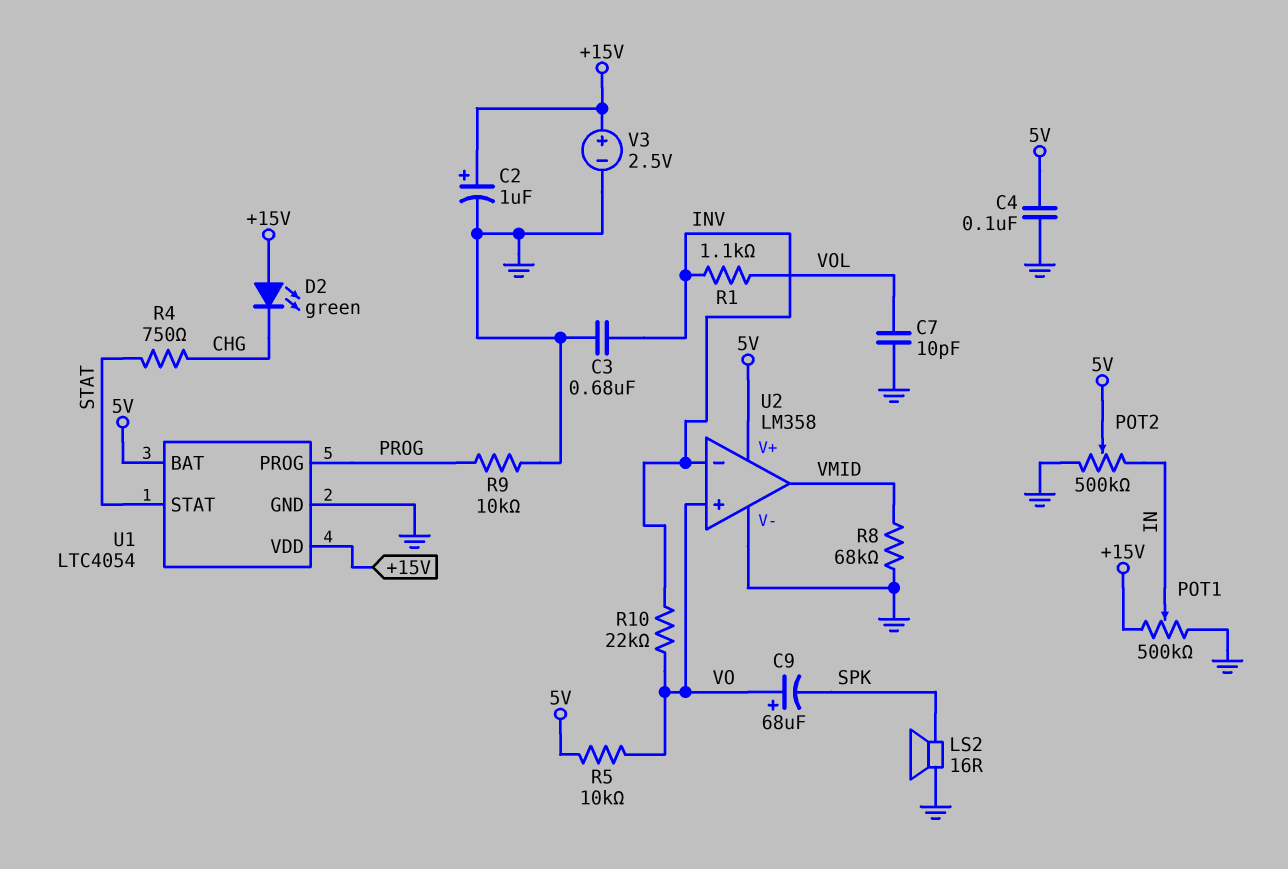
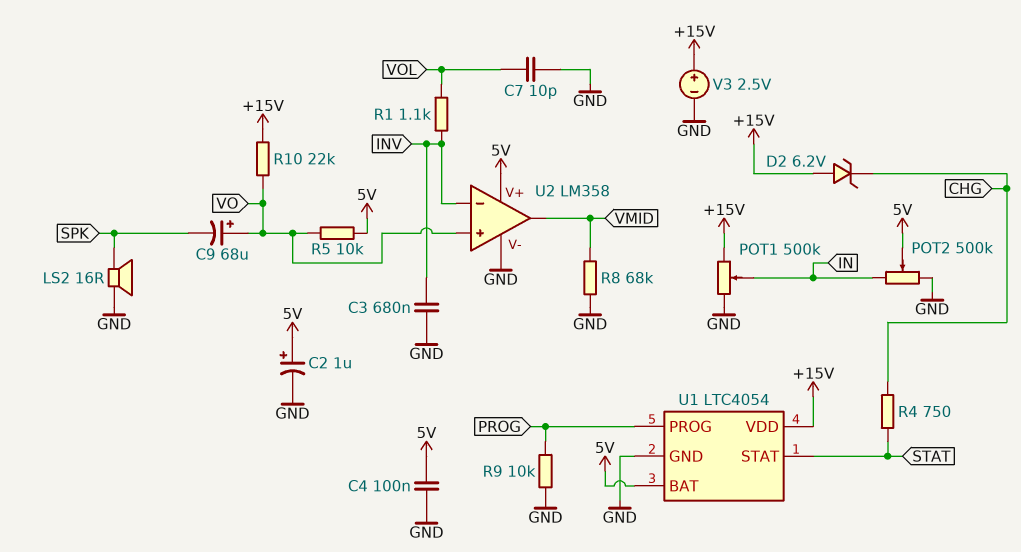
C2: 1uF (plus +15V, minus GND) -> 1uF (plus 5V, minus GND)
D2: LED green (A +15V, K CHG) -> zener 6.2V (A +15V, K CHG)
R10: 22k (INV, VO) -> 22k (+15V, VO)

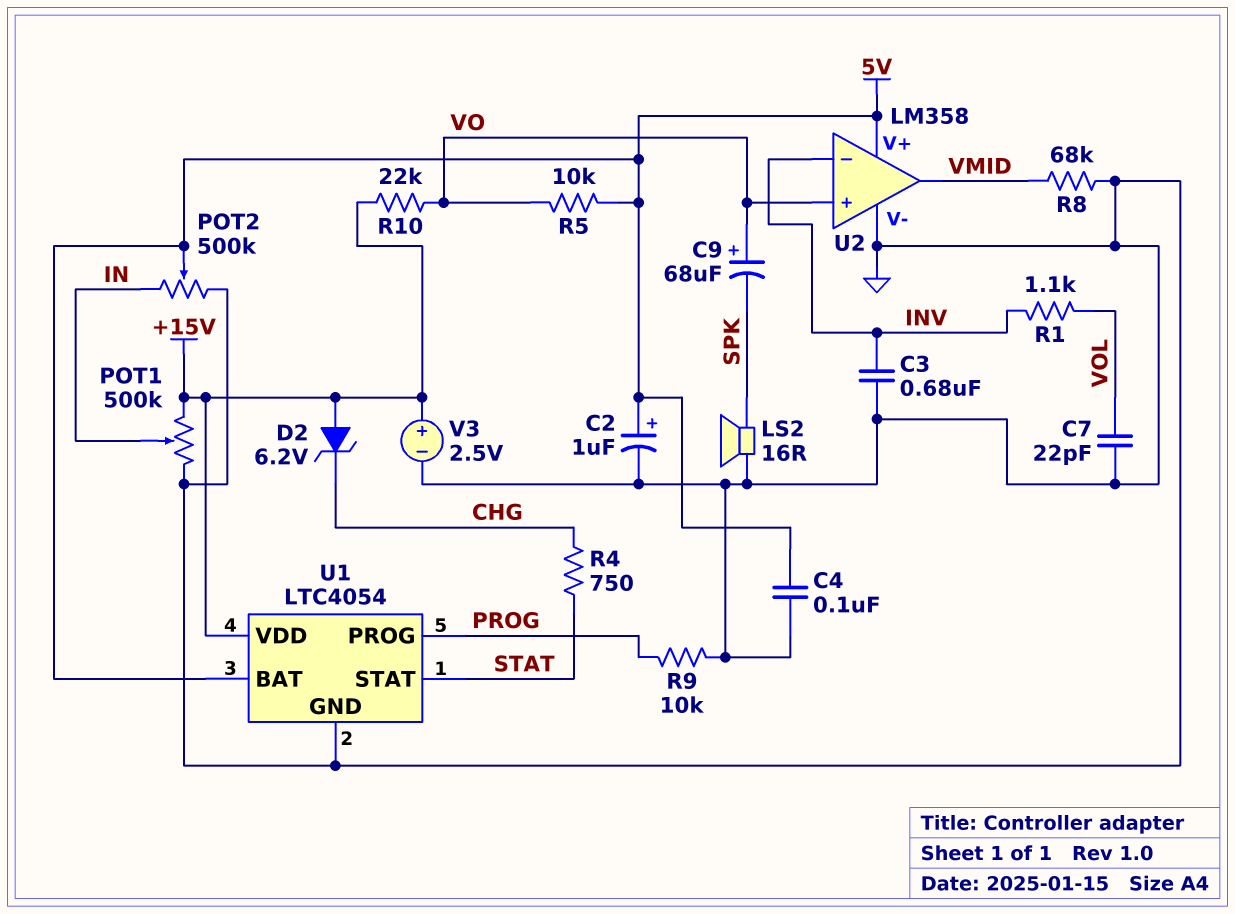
C7: 10pF (GND, VOL) -> 22pF (GND, VOL)

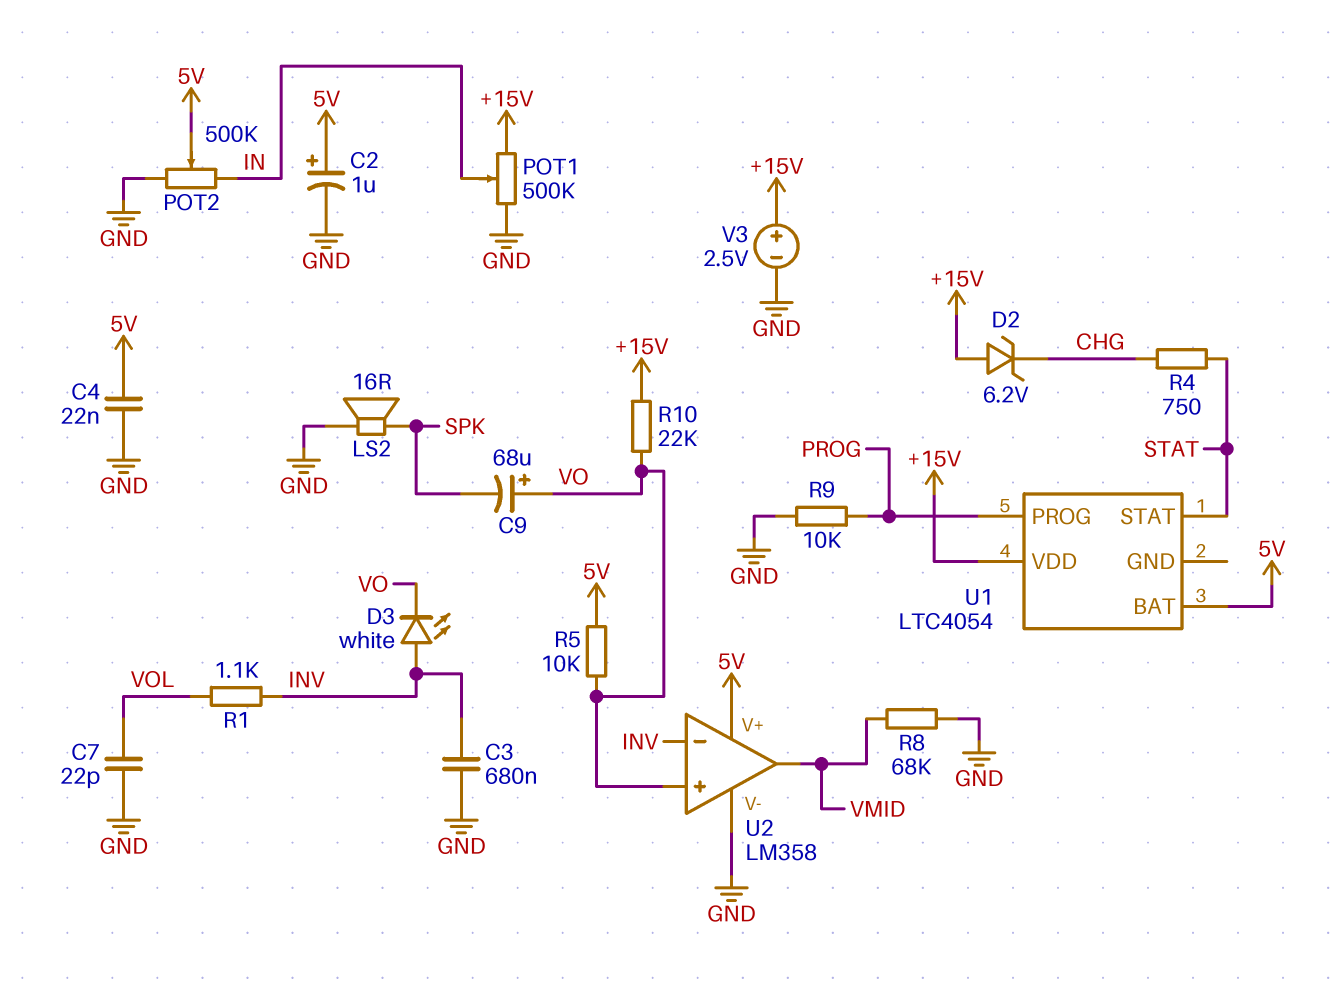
C4: 100nF (5V, GND) -> 22nF (5V, GND)
D3: none -> LED white (A INV, K VO)
U1 pin GND: GND -> none

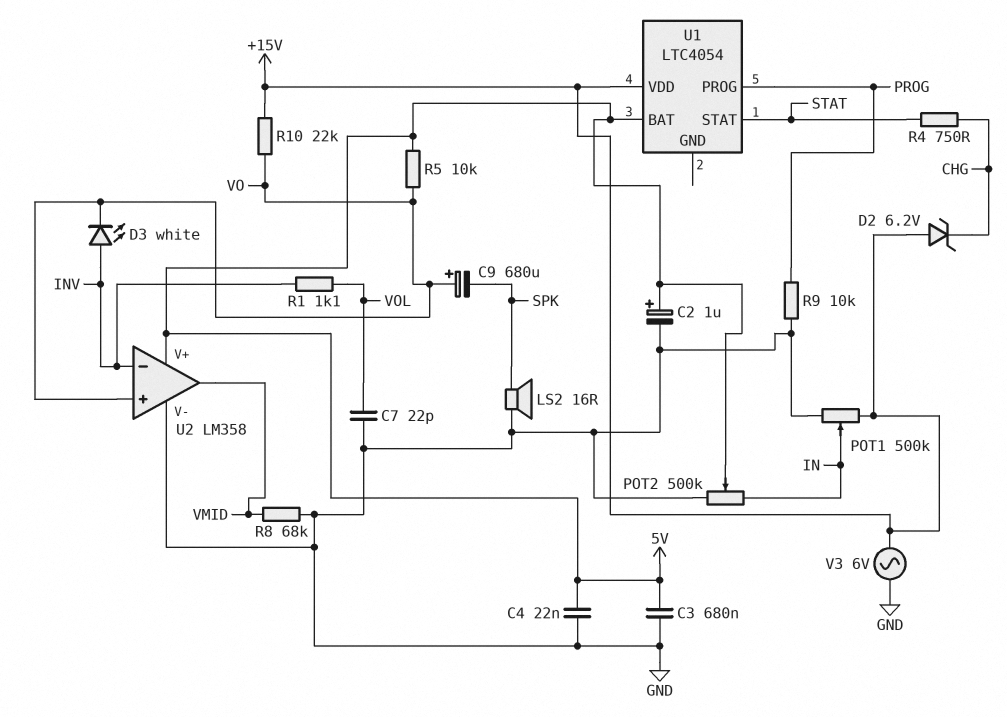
C3: 680nF (GND, INV) -> 680nF (5V, GND)
C9: 68uF (plus VO, minus SPK) -> 680uF (plus VO, minus SPK)
V3: 2.5V (plus +15V, minus GND) -> AC 6V (+15V, GND)

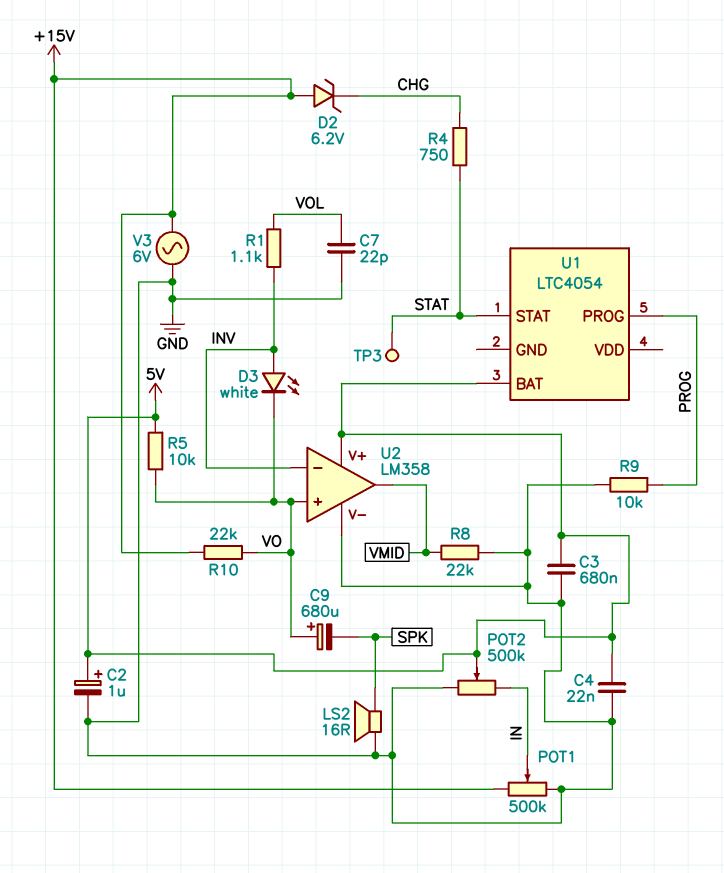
R8: 68k (GND, VMID) -> 22k (GND, VMID)
TP3: none -> test point (STAT)
U1 pin VDD: +15V -> none

